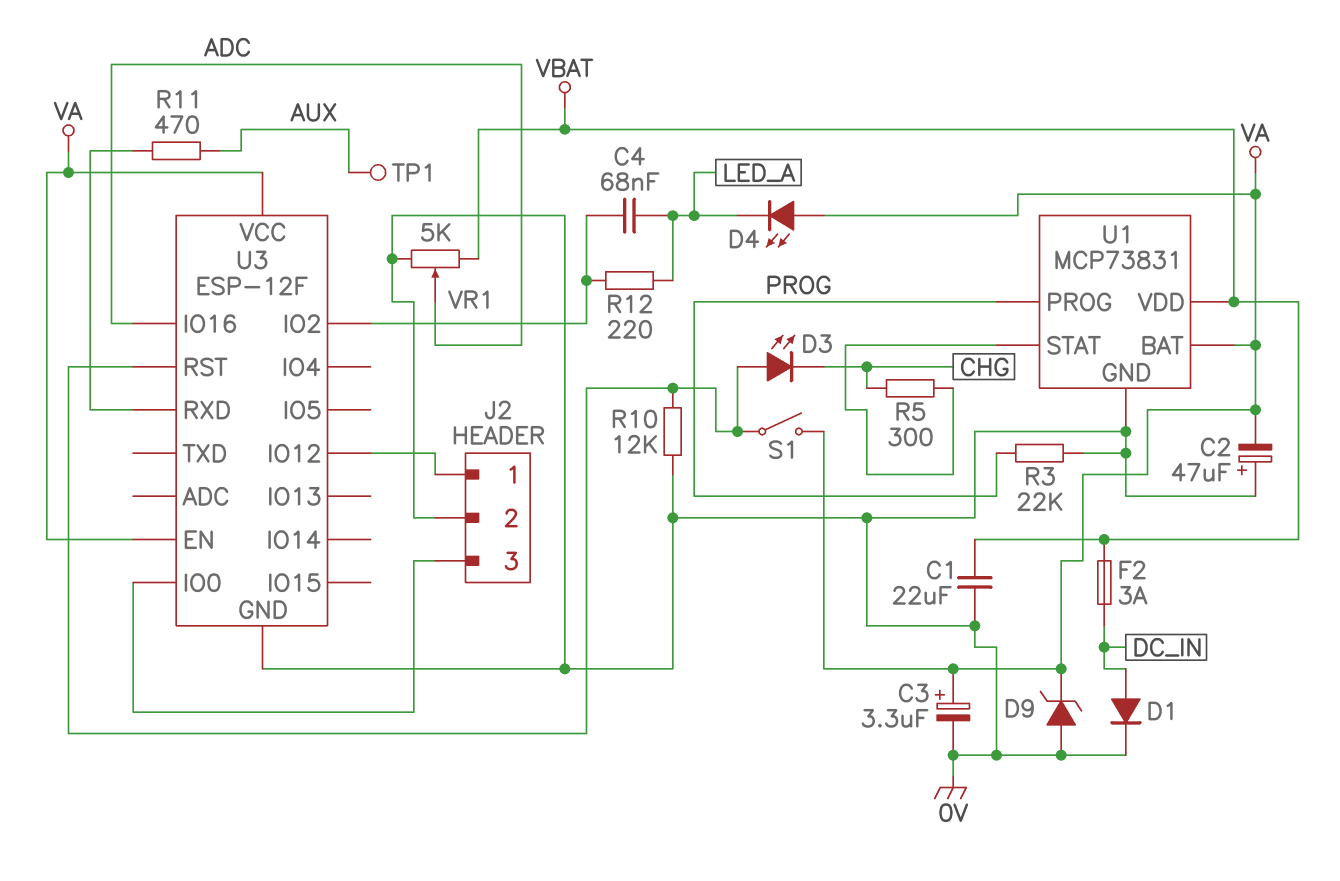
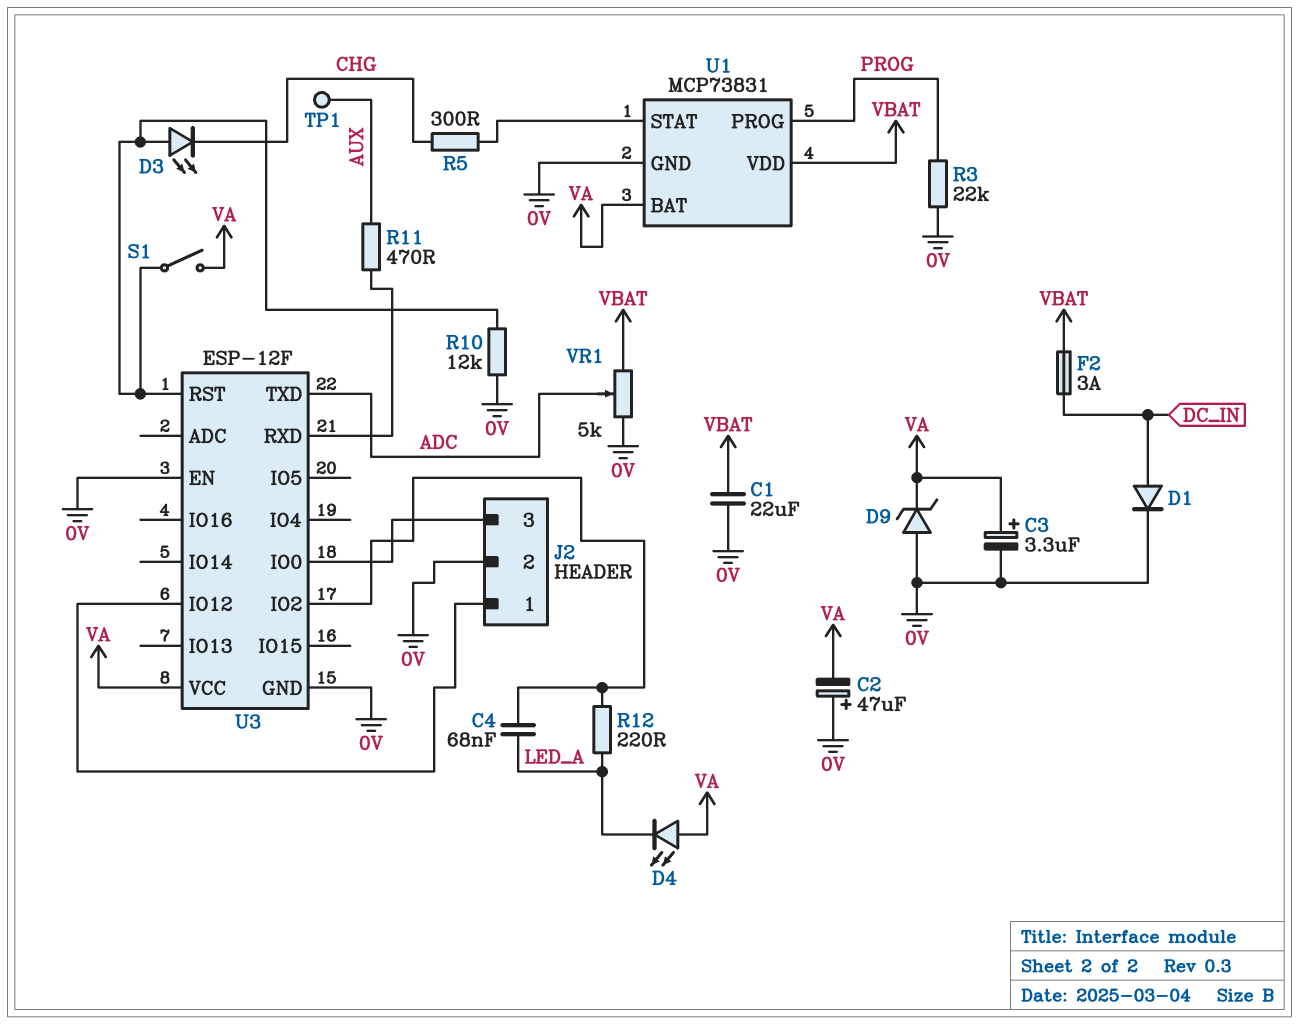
U3 pin EN: VA -> 0V
U3 pin IO16: ADC -> none
U3 pin TXD: none -> ADC

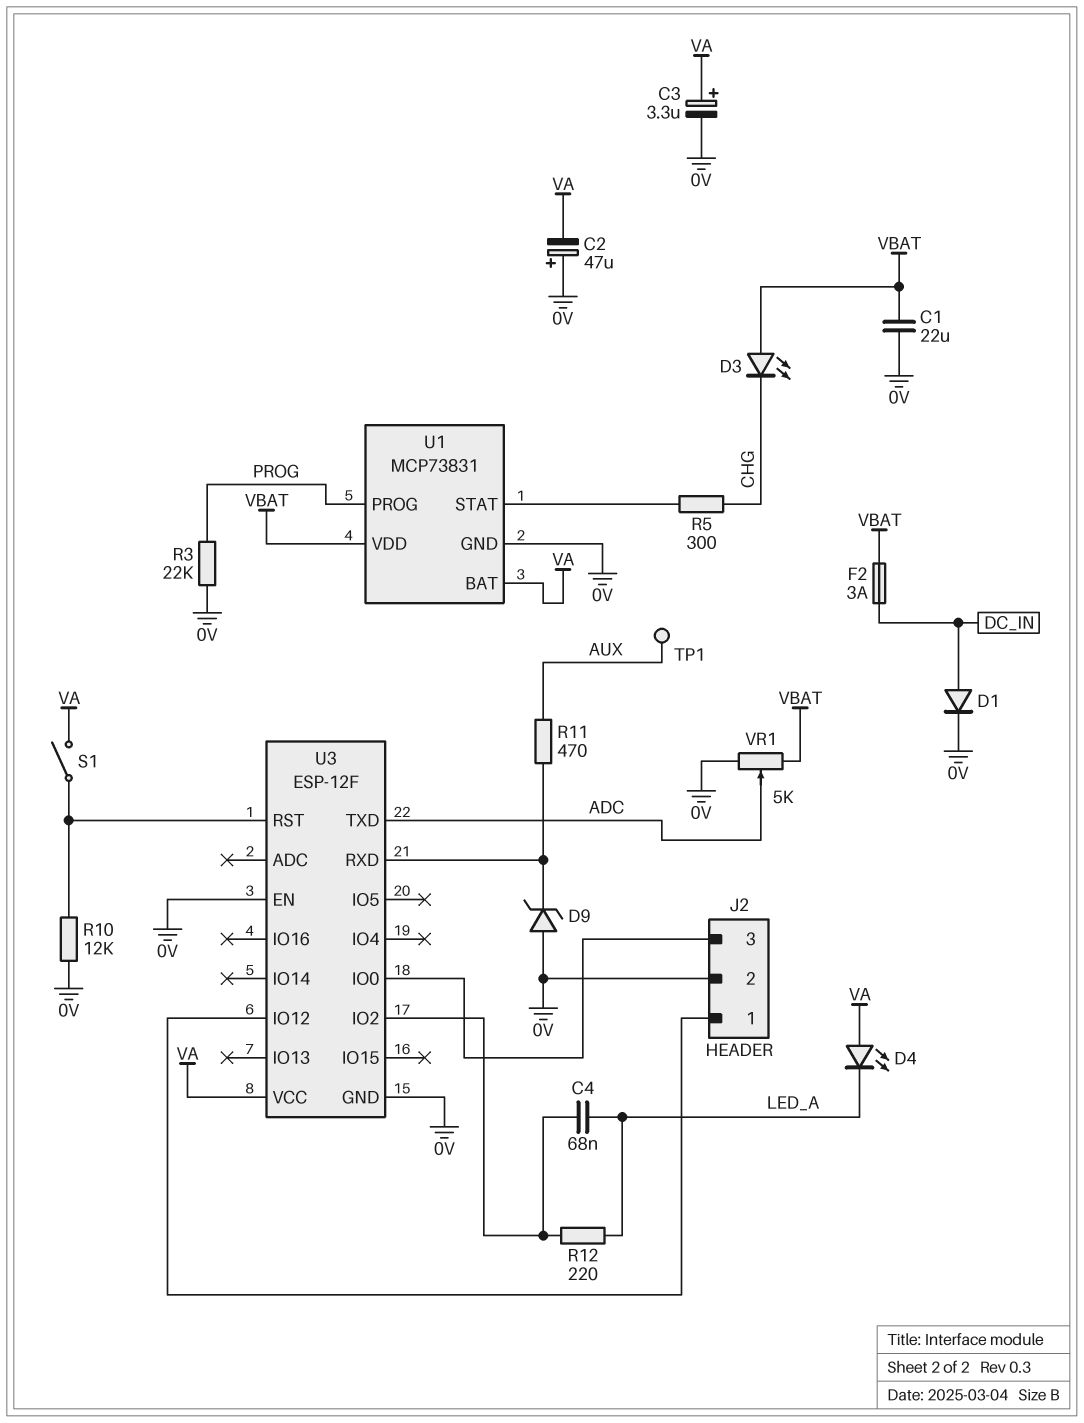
D3: LED (A U3/RST, K CHG) -> LED (A VBAT, K CHG)
D9: zener (A 0V, K VA) -> zener (A 0V, K U3/RXD)

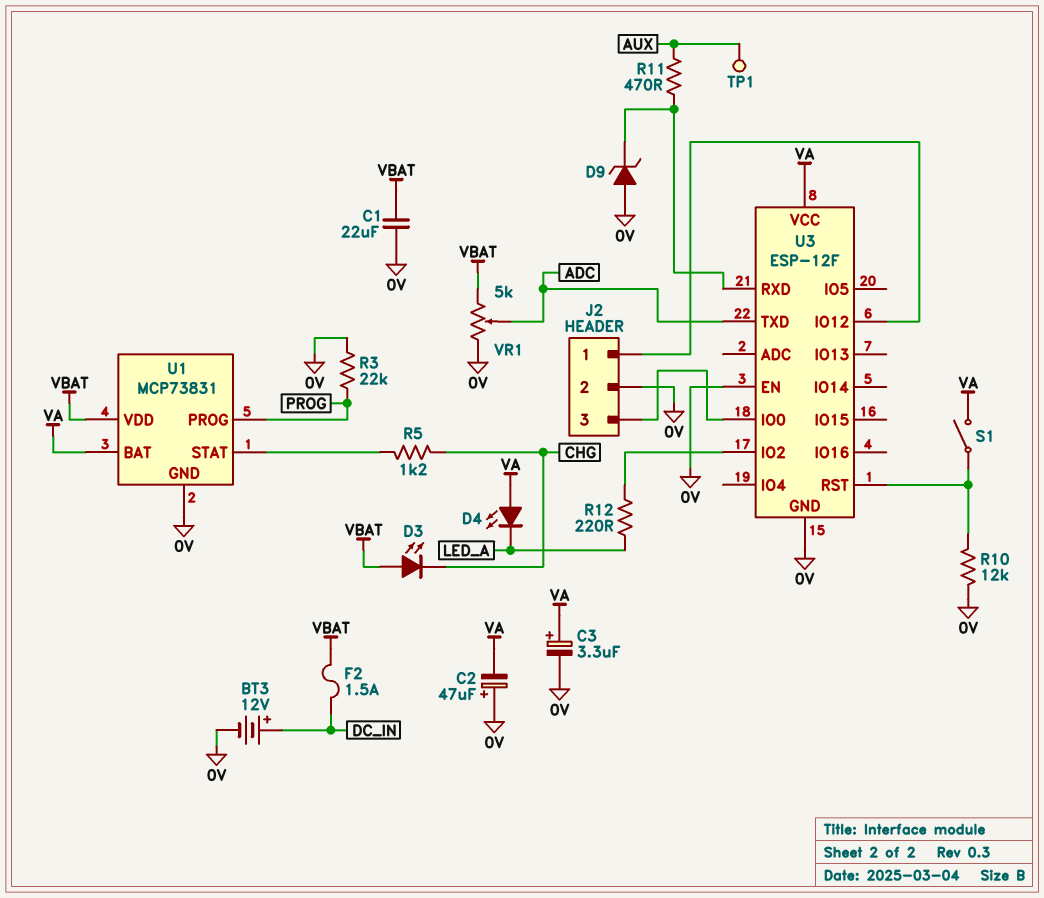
BT3: none -> 12V (plus DC_IN, minus 0V)
C4: 68nF (LED_A, U3/IO2) -> none
D1: diode (A DC_IN, K 0V) -> none
F2: 3A (DC_IN, VBAT) -> 1.5A (DC_IN, VBAT)
R5: 300 (CHG, U1/STAT) -> 1.2k (CHG, U1/STAT)

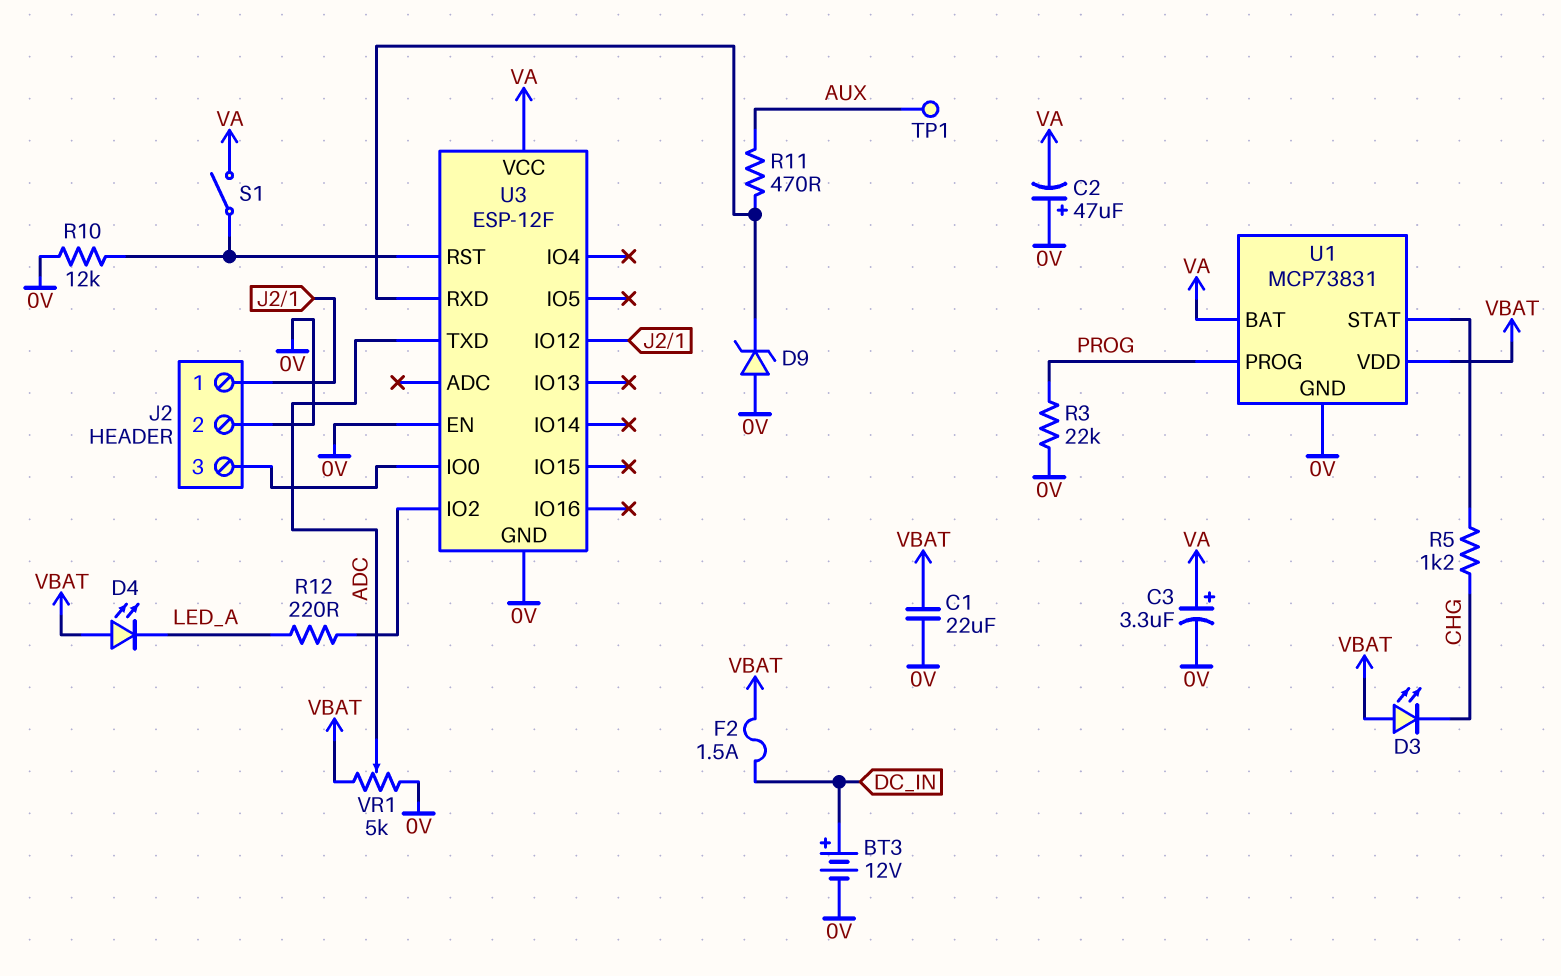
D4: LED (A VA, K LED_A) -> LED (A VBAT, K LED_A)

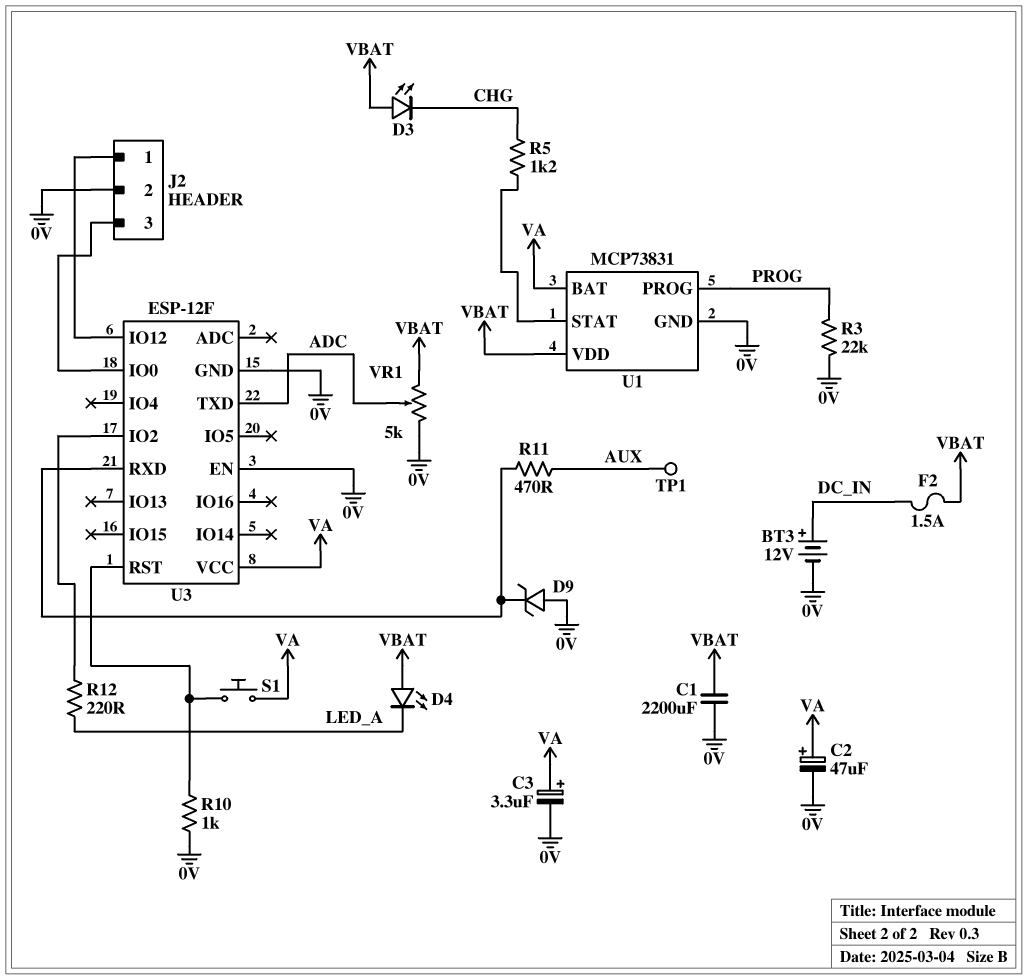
C1: 22uF (0V, VBAT) -> 2200uF (0V, VBAT)
C2: 47uF (plus 0V, minus VA) -> 47uF (plus VA, minus 0V)
R10: 12k (0V, U3/RST) -> 1k (0V, U3/RST)
S1: switch (U3/RST, VA) -> button (U3/RST, VA)

